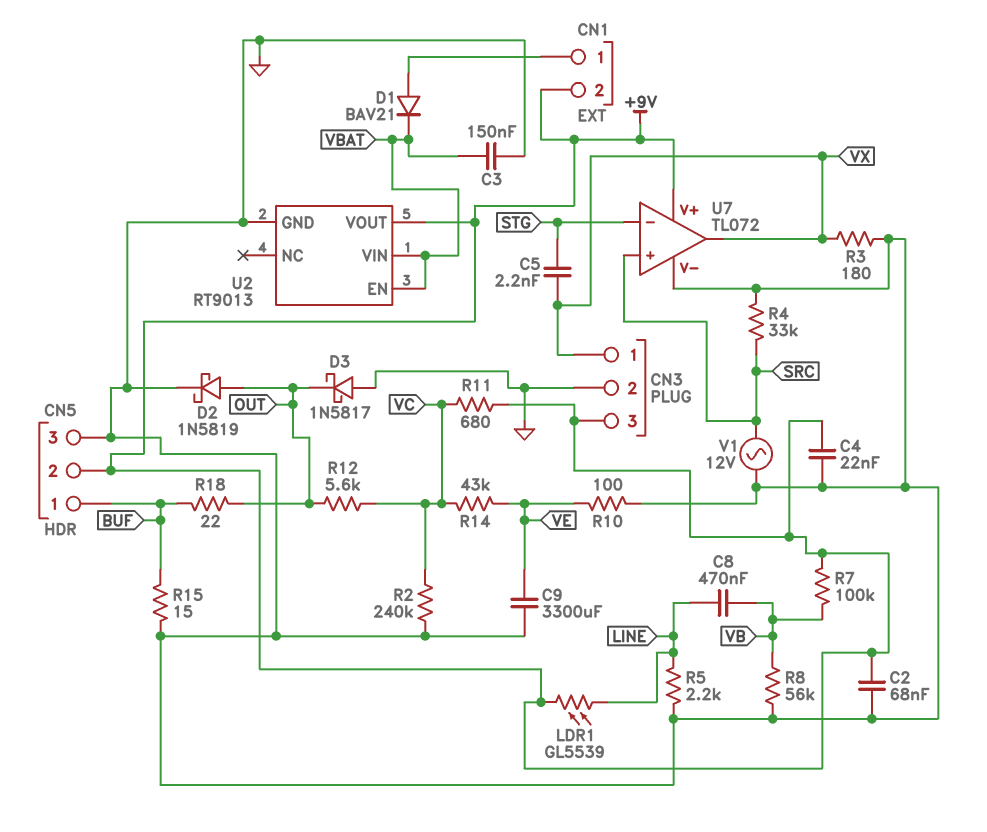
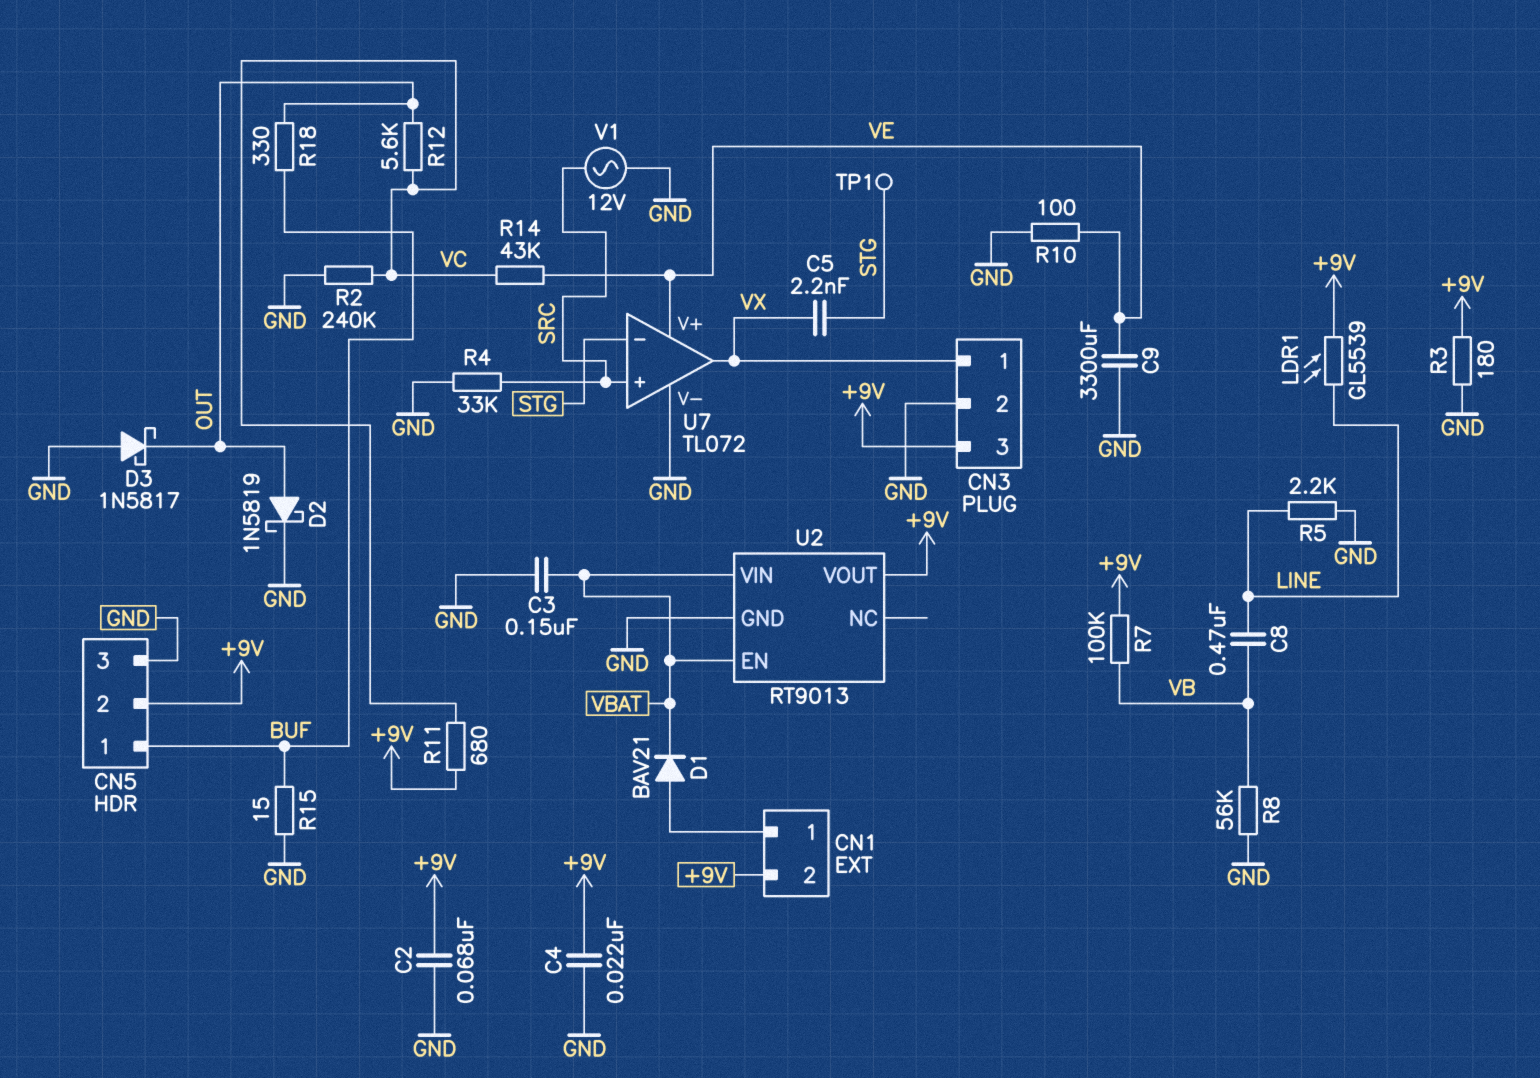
R3: 180 (GND, VX) -> 180 (+9V, GND)
R18: 22 (BUF, OUT) -> 330 (BUF, OUT)
TP1: none -> test point (STG)
U7 pin V+: +9V -> VE

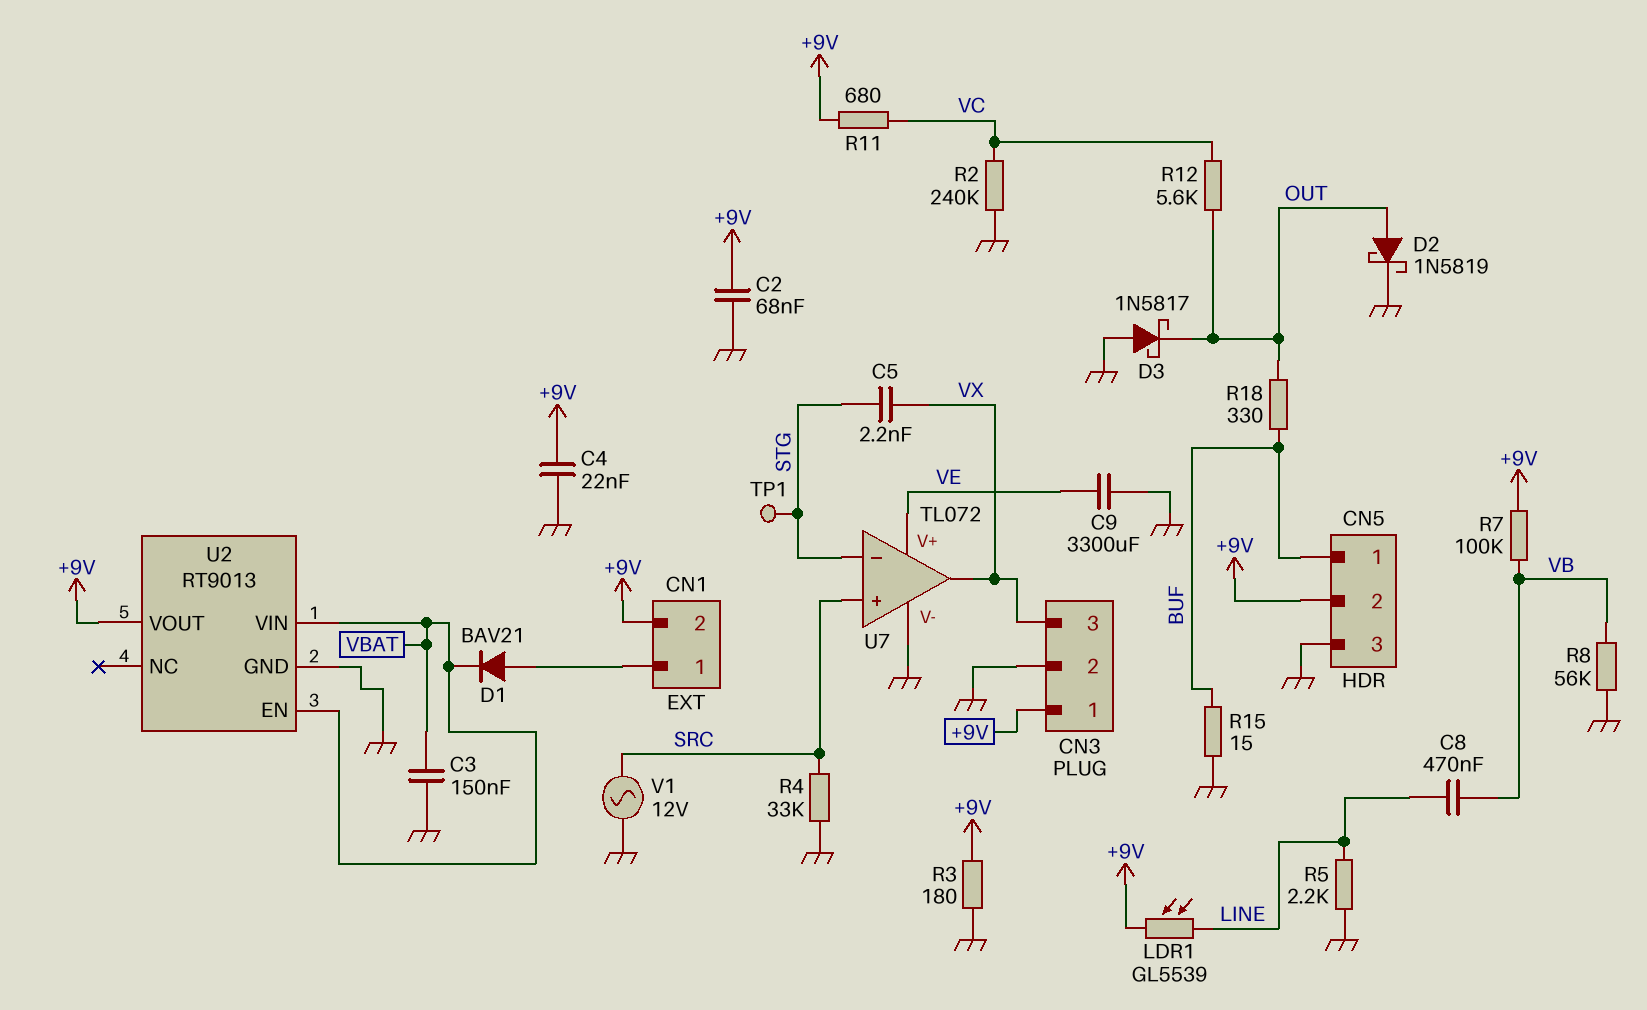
CN3 pin 1: VX -> +9V
CN3 pin 3: +9V -> VX
R10: 100 (GND, VE) -> none
R14: 43k (VC, VE) -> none

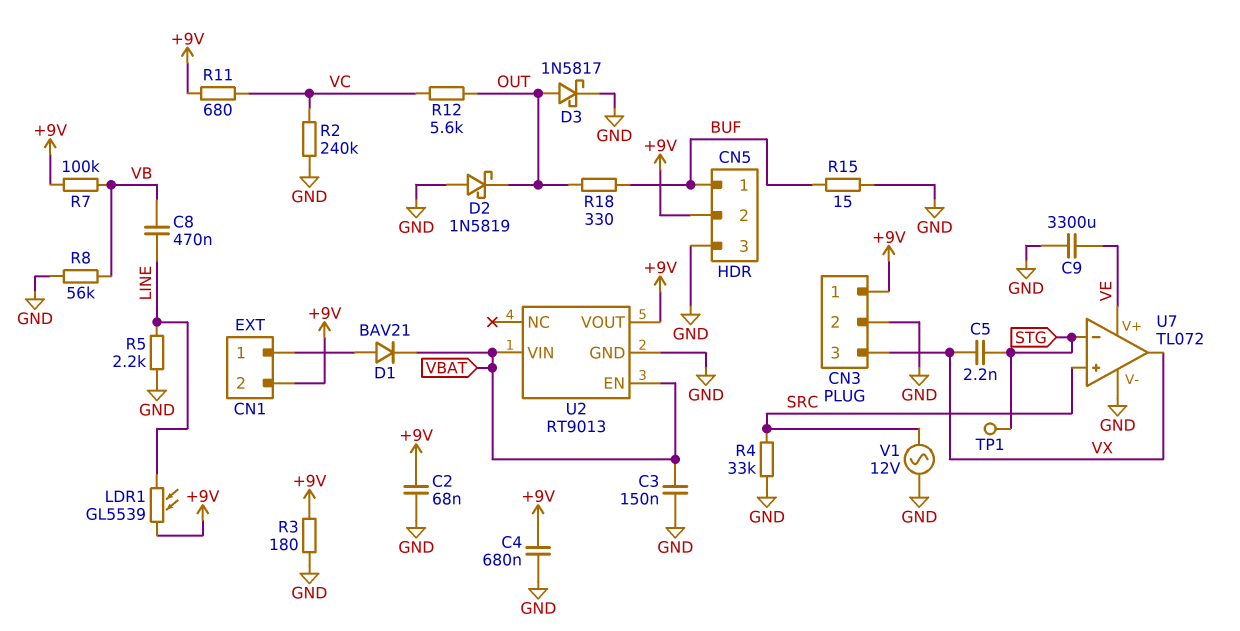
C4: 22nF (+9V, GND) -> 680nF (+9V, GND)
D2: schottky 1N5819 (A OUT, K GND) -> schottky 1N5819 (A GND, K OUT)
D3: schottky 1N5817 (A GND, K OUT) -> schottky 1N5817 (A OUT, K GND)

